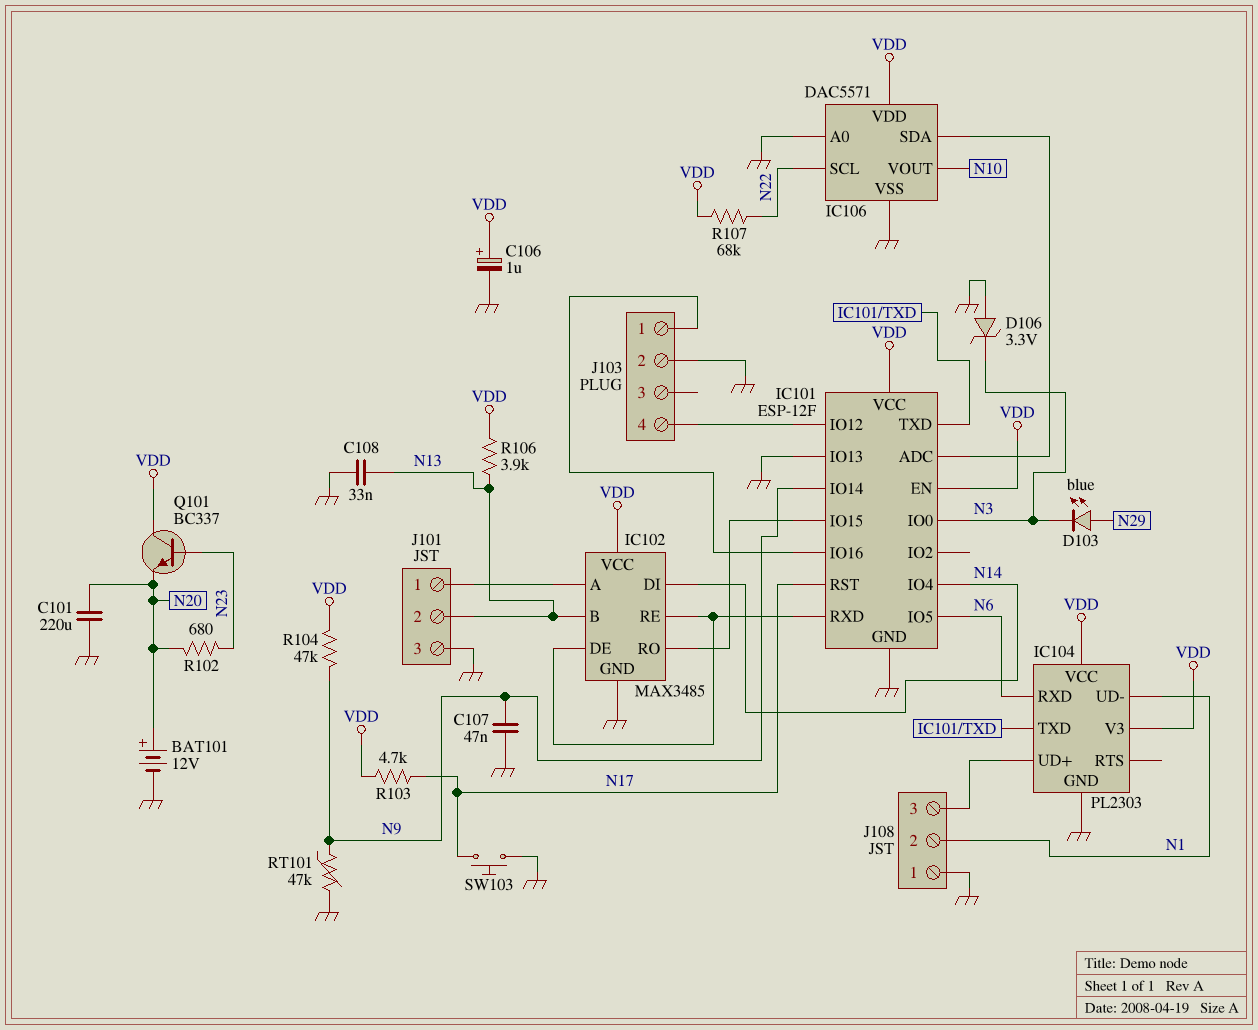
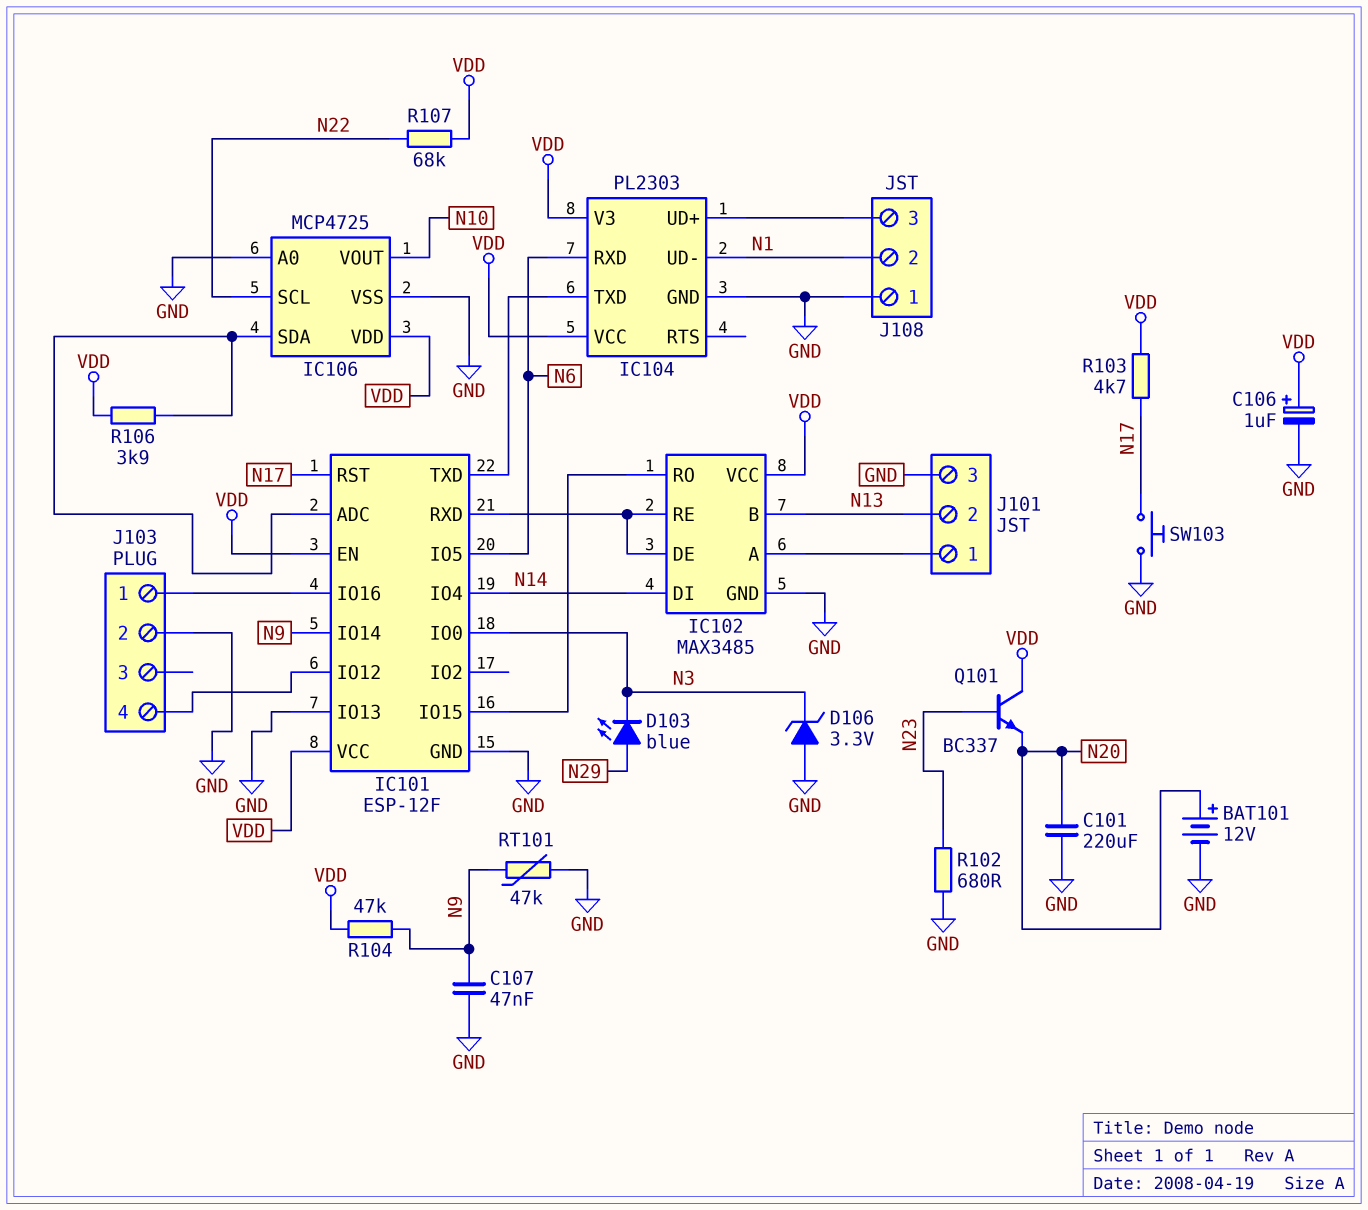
C108: 33nF (GND, N13) -> none
IC106: DAC5571 -> MCP4725
R102: 680 (N20, N23) -> 680 (GND, N23)
R106: 3.9k (N13, VDD) -> 3.9k (IC101/ADC, VDD)

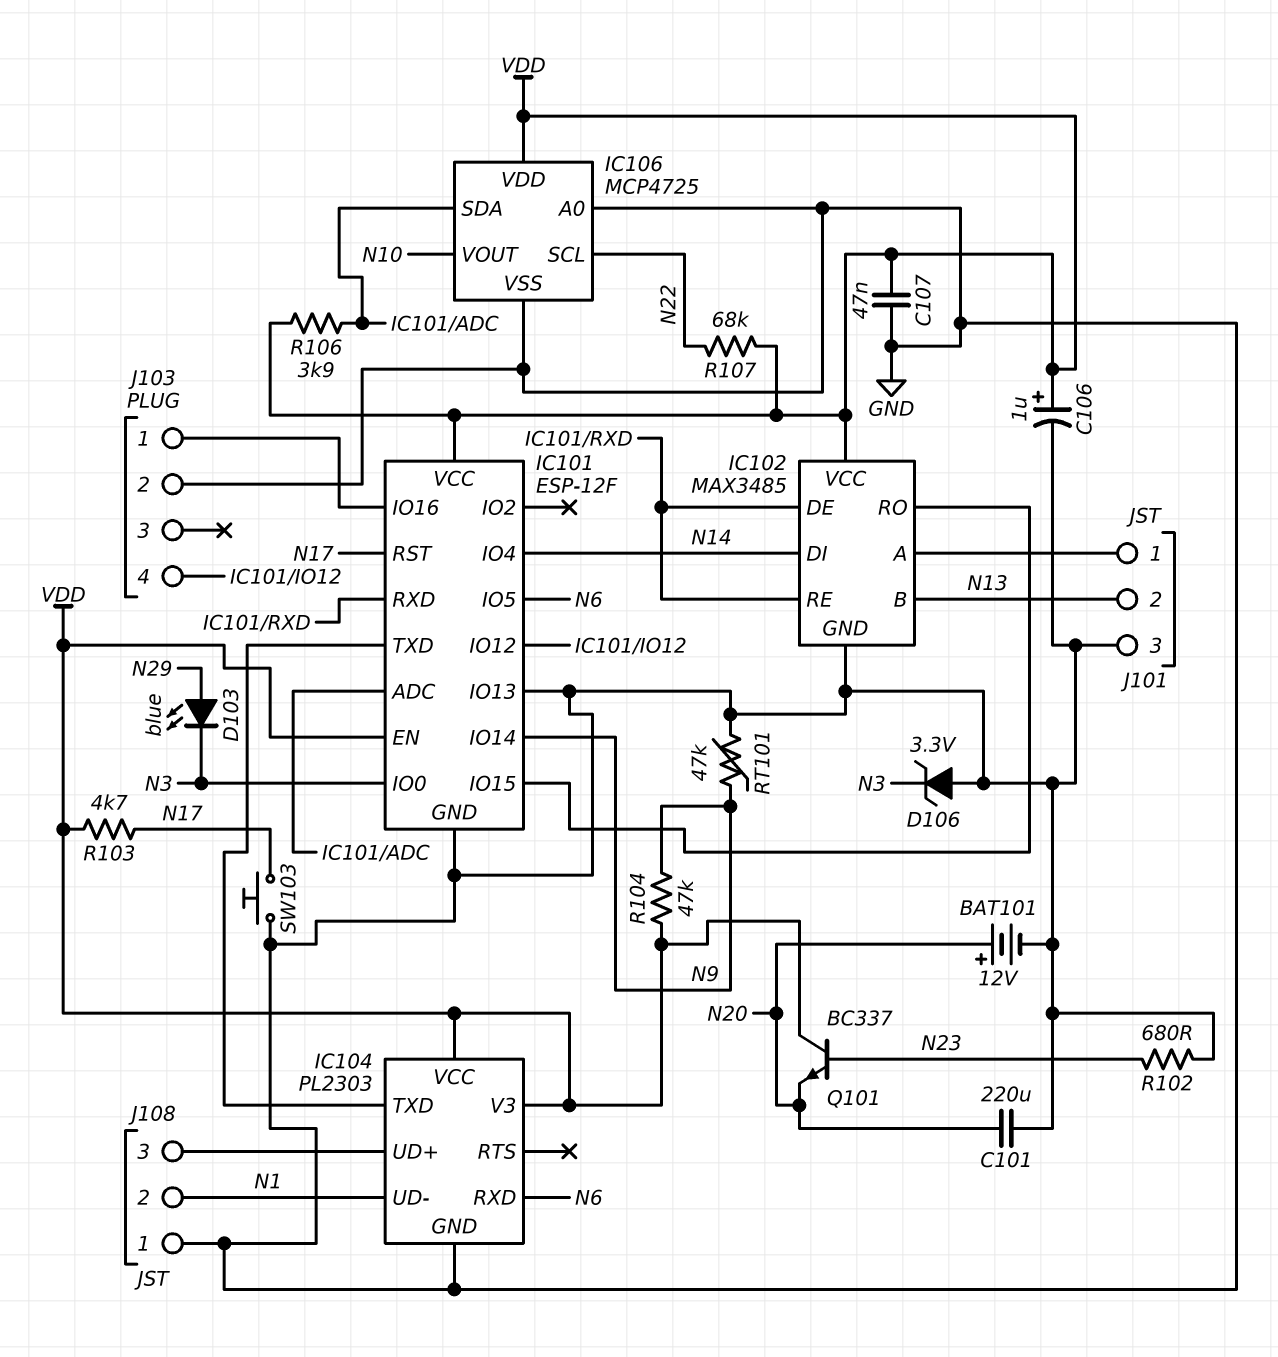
C107: 47nF (GND, N9) -> 47nF (GND, VDD)

